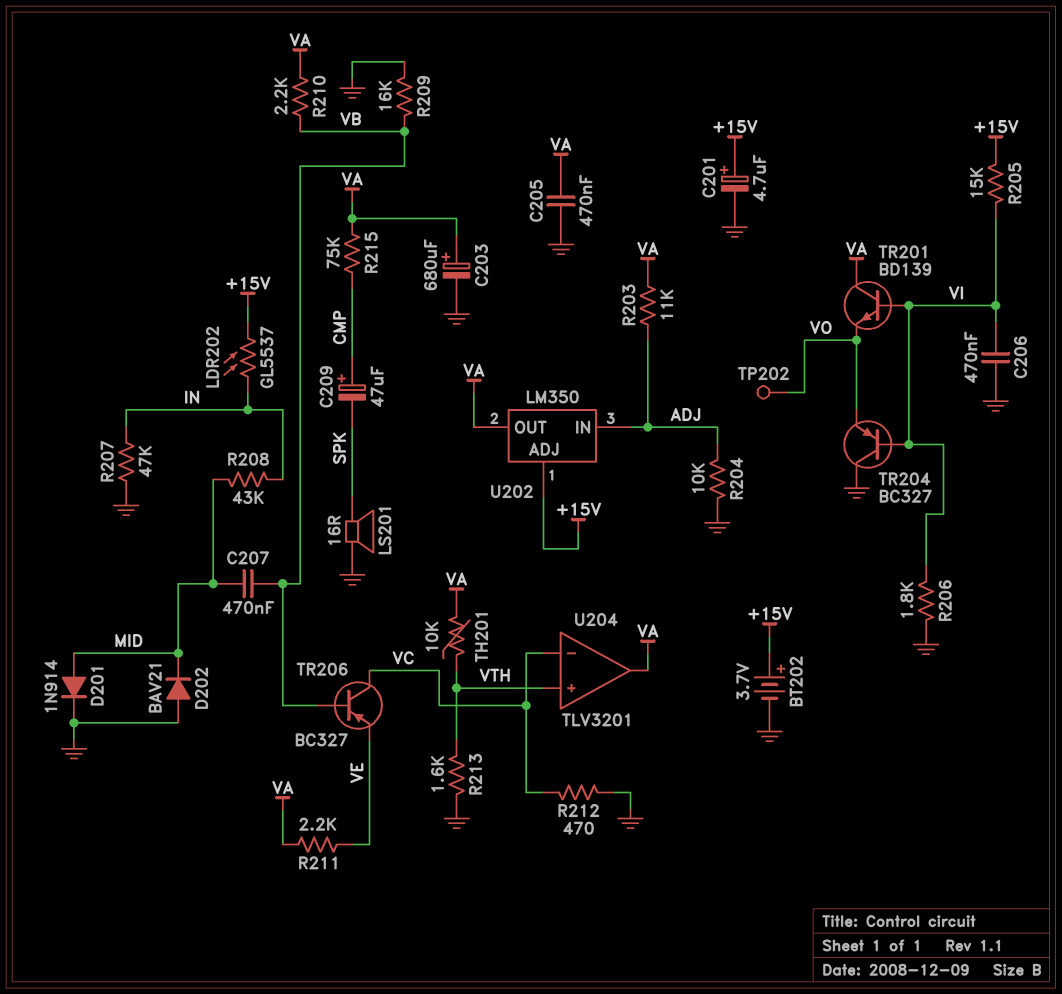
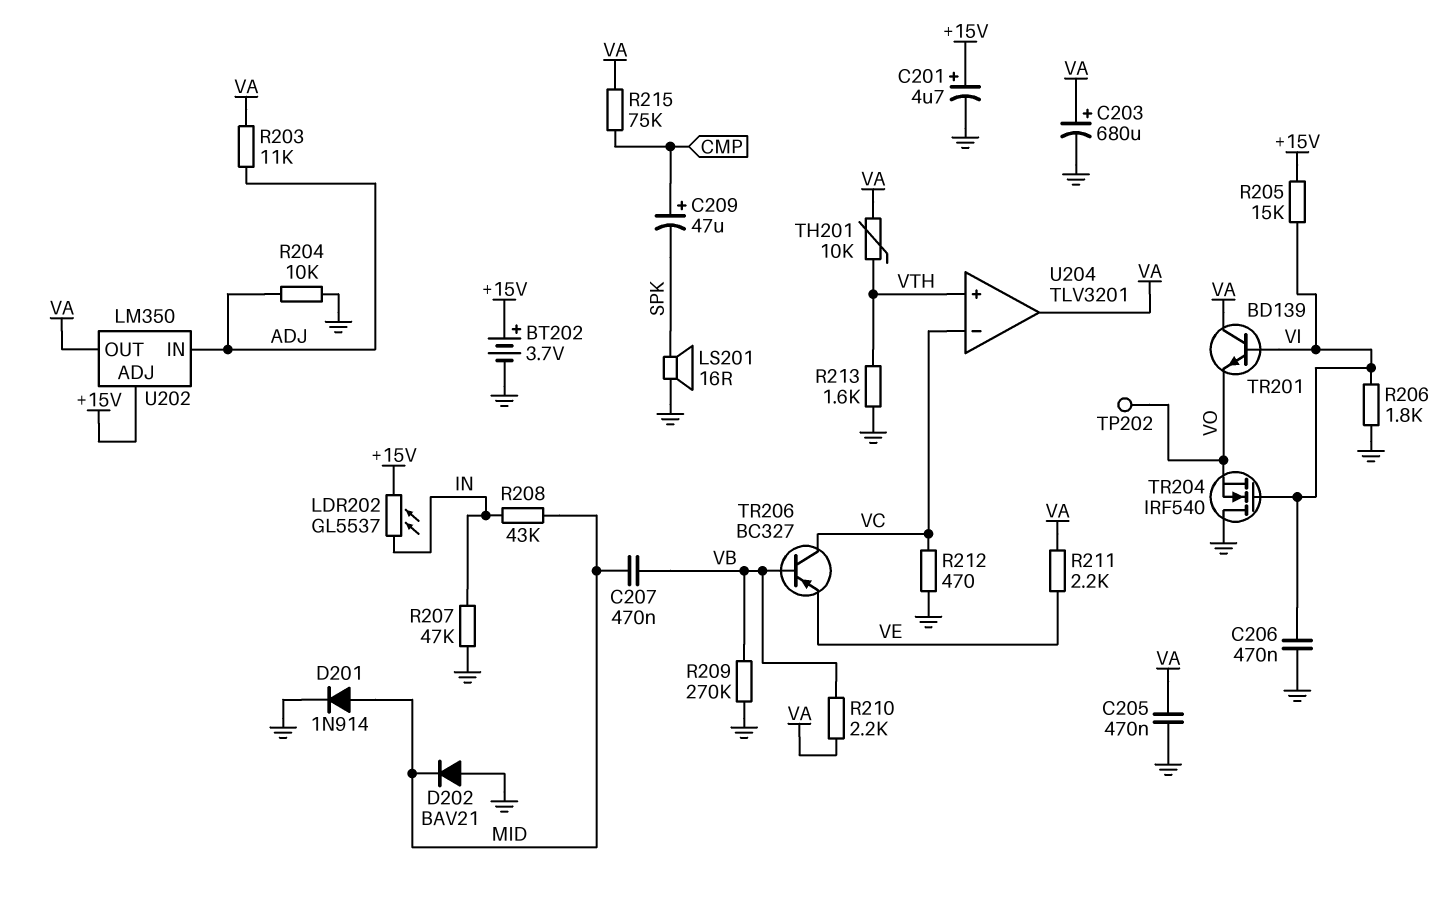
R209: 16k (GND, VB) -> 270k (GND, VB)
TR204: PNP BC327 (B VI, C GND, E VO) -> NMOS IRF540 (G VI, D GND, S VO)

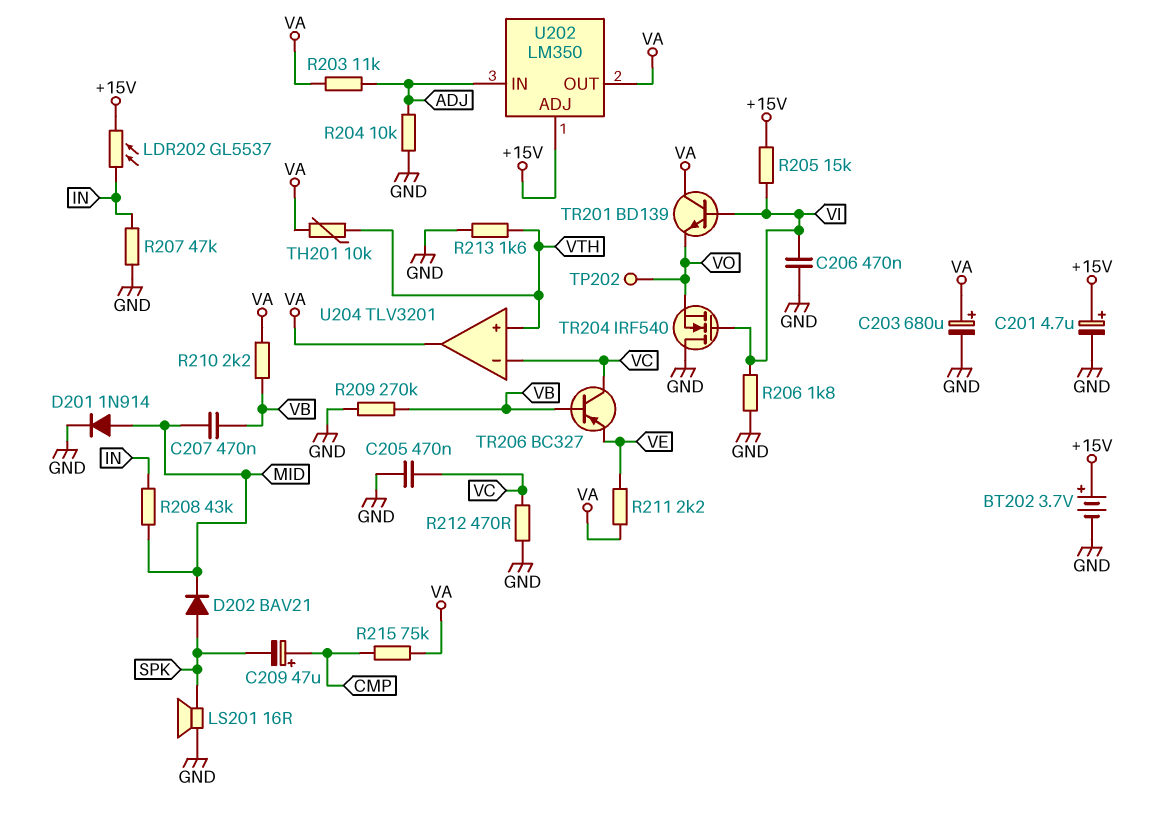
C205: 470nF (GND, VA) -> 470nF (GND, VC)
D202: diode BAV21 (A GND, K MID) -> diode BAV21 (A SPK, K MID)

